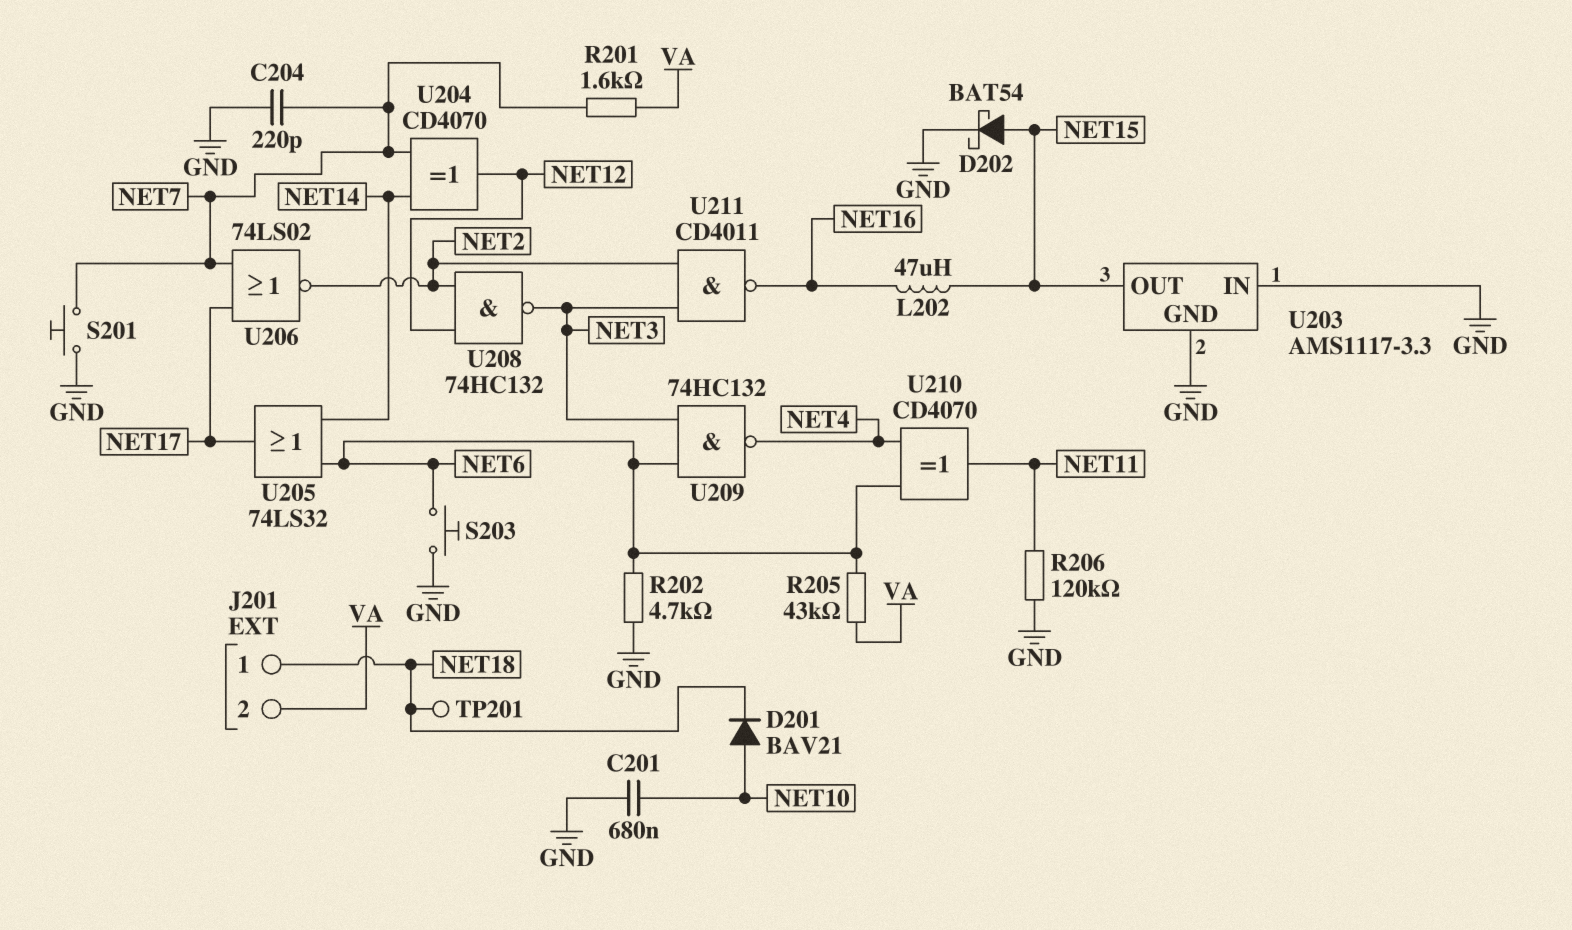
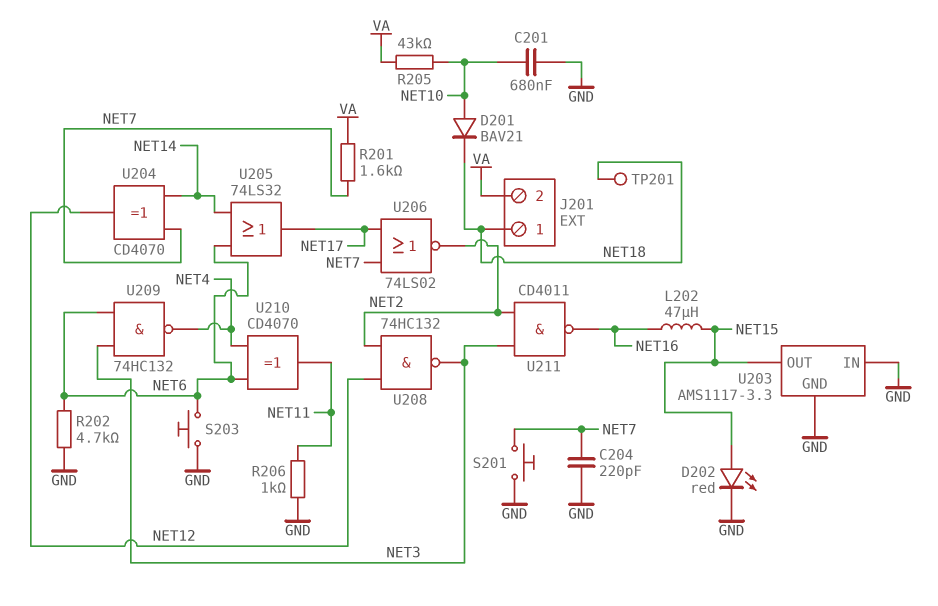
D202: schottky BAT54 (A NET15, K GND) -> LED red (A NET15, K GND)
R205: 43k (NET6, VA) -> 43k (NET10, VA)
R206: 120k (GND, NET11) -> 1k (GND, NET11)

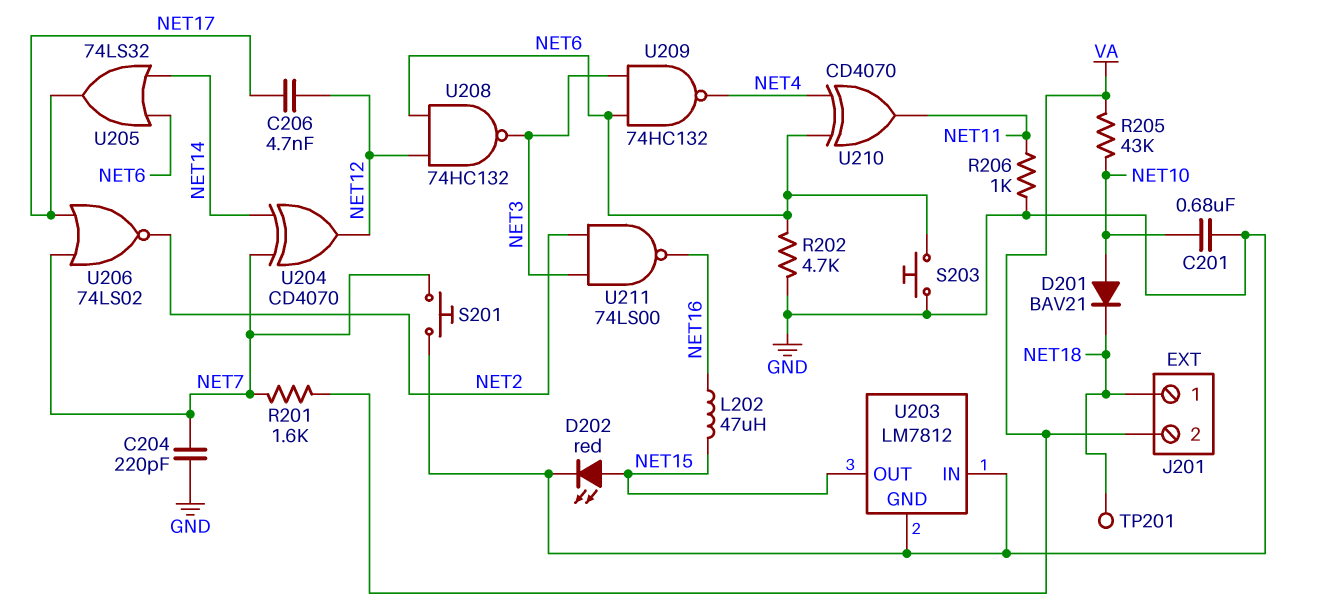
C206: none -> 4.7nF (NET12, NET17)
U203: AMS1117-3.3 -> LM7812
U208: NAND 74HC132 (in NET2, in NET12, out NET3) -> NAND 74HC132 (in NET6, in NET12, out NET3)
U211: NAND CD4011 (in NET2, in NET3, out NET16) -> NAND 74LS00 (in NET2, in NET3, out NET16)

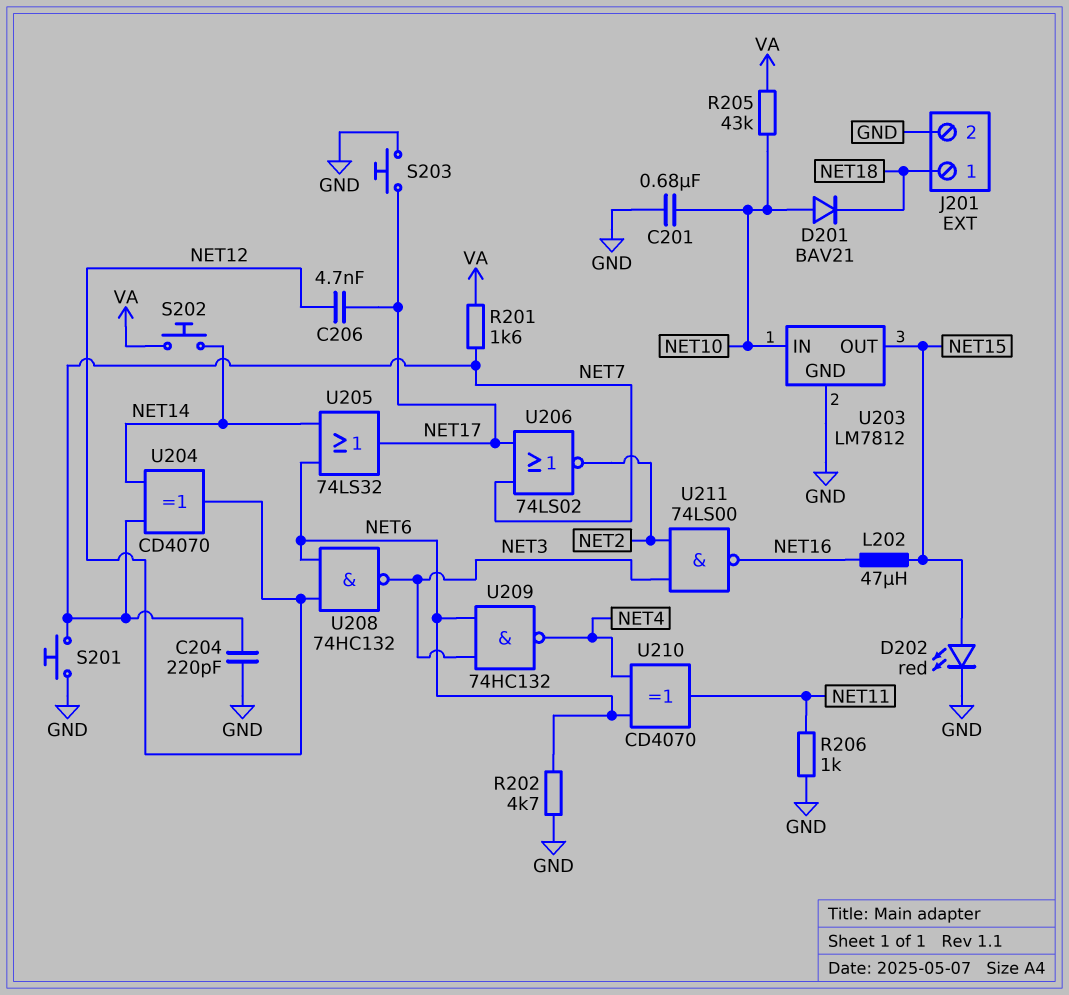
J201 pin 2: VA -> GND
S202: none -> button (NET14, VA)
S203: button (GND, NET6) -> button (GND, NET17)
TP201: test point (NET18) -> none
U203 pin IN: GND -> NET10

